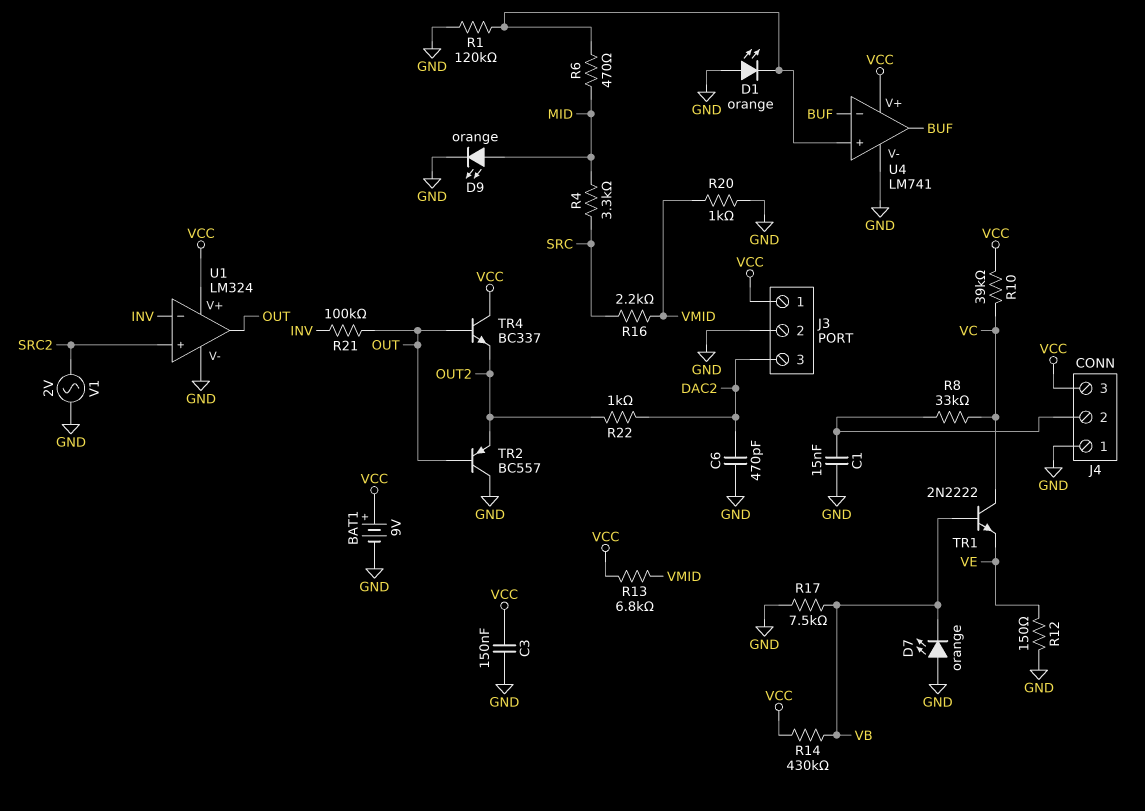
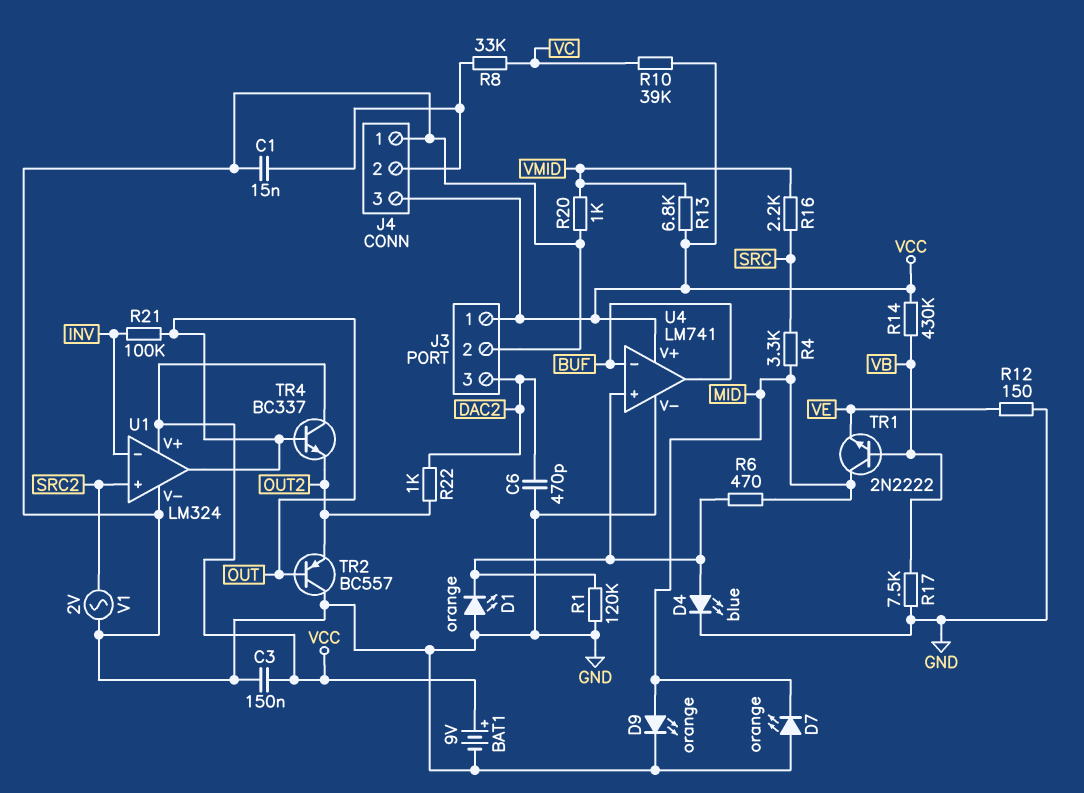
D4: none -> LED blue (A U4/in+, K GND)
D7: LED orange (A GND, K VB) -> LED orange (A GND, K MID)
TR1: NPN 2N2222 (B VB, C VC, E VE) -> NPN 2N2222 (B VB, C MID, E VE)

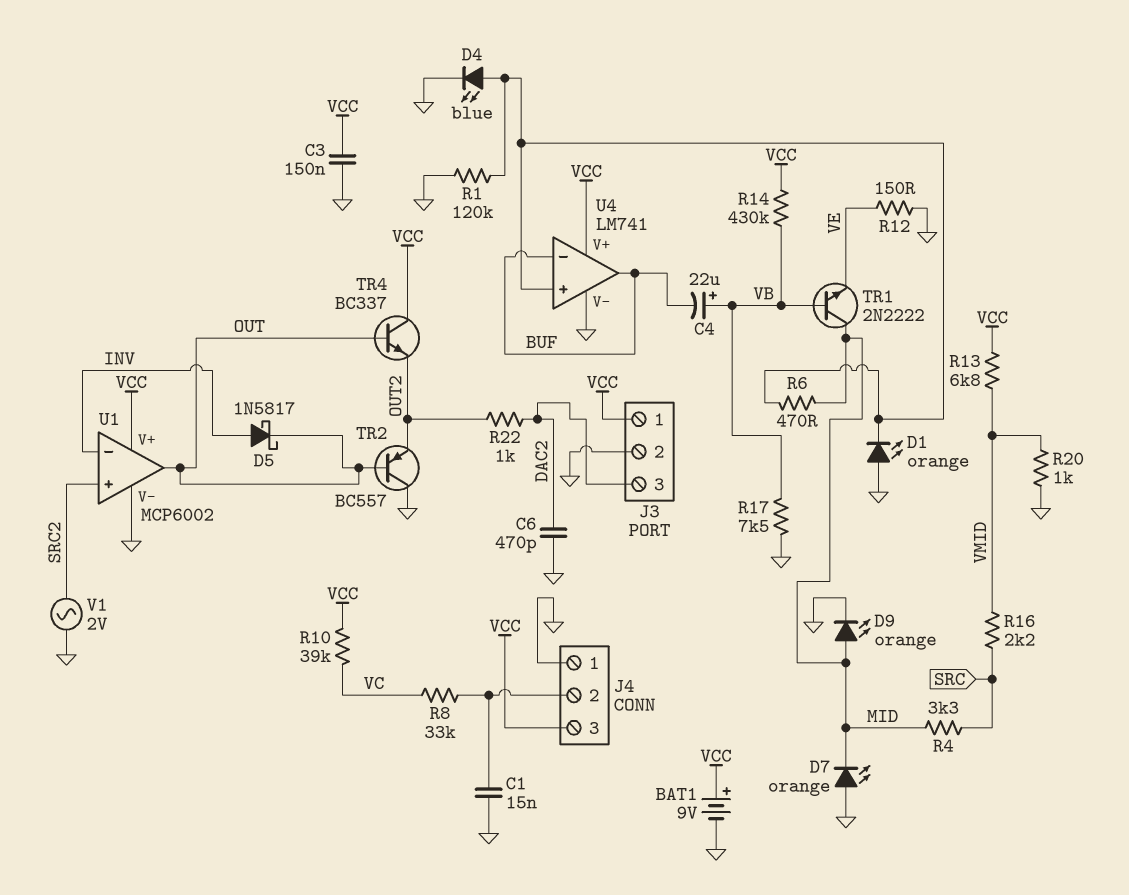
C4: none -> 22uF (plus VB, minus BUF)
D5: none -> schottky 1N5817 (A INV, K OUT)
R21: 100k (INV, OUT) -> none
U1: LM324 -> MCP6002

